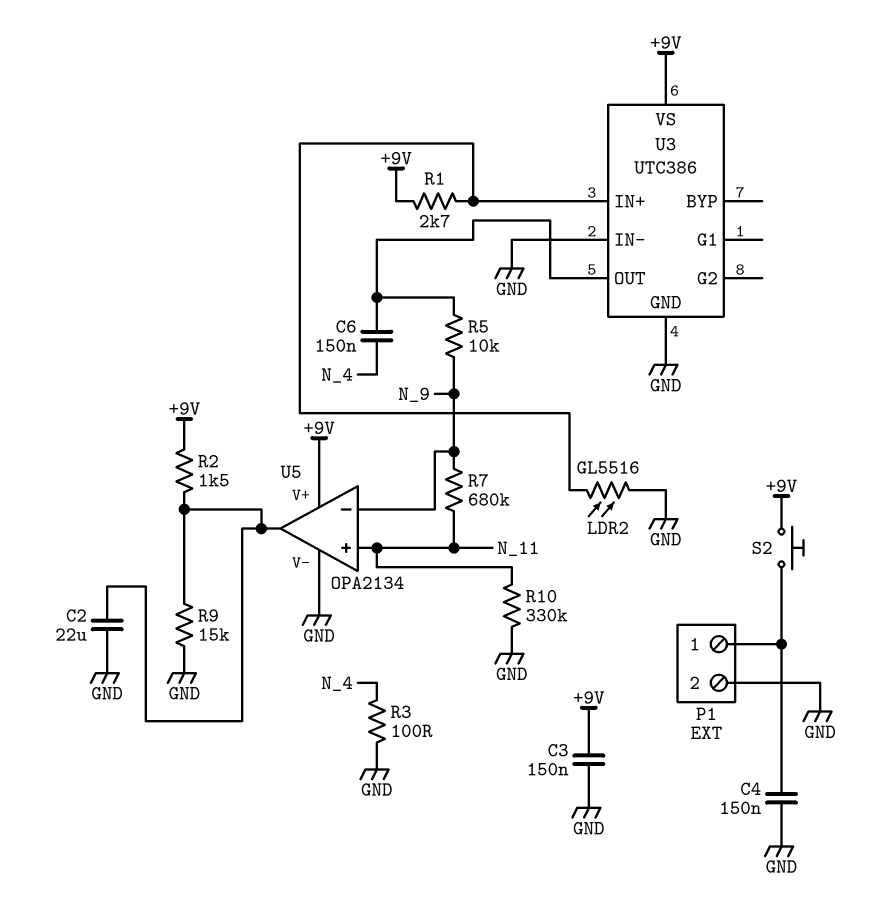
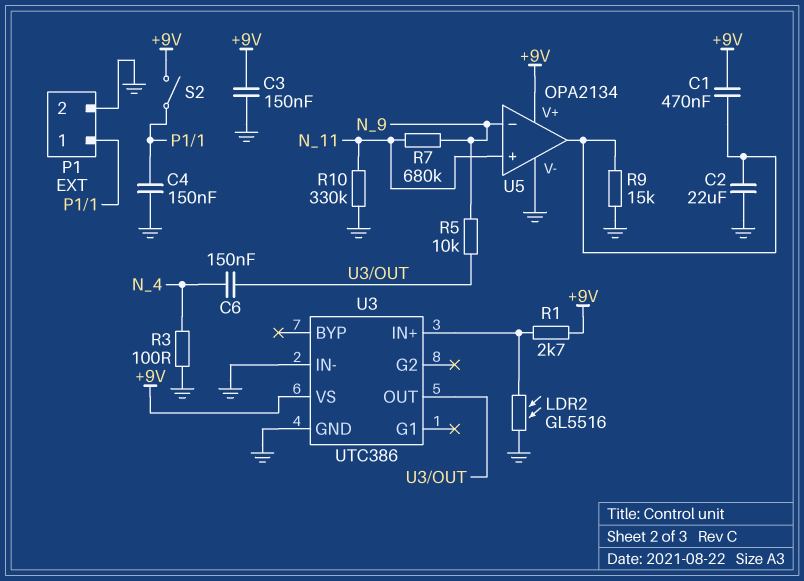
C1: none -> 470nF (+9V, U5/out)
R2: 1.5k (+9V, U5/out) -> none
S2: button (+9V, P1/1) -> switch (+9V, P1/1)

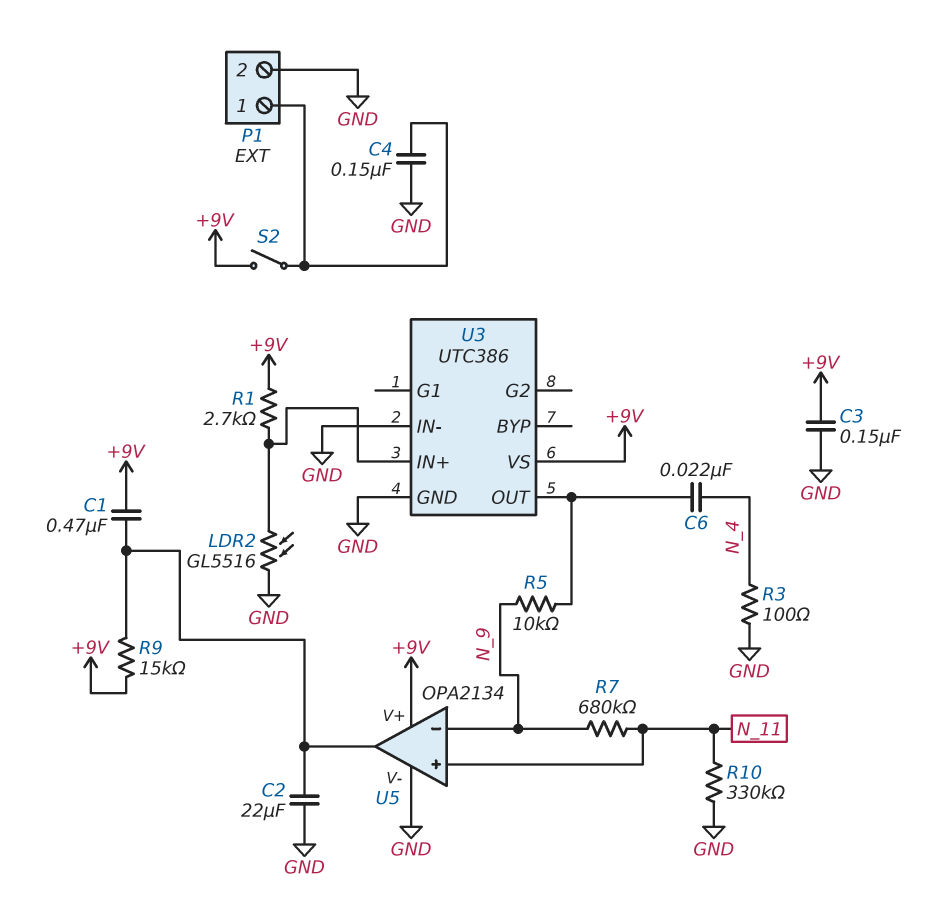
C6: 150nF (N_4, U3/OUT) -> 22nF (N_4, U3/OUT)
R9: 15k (GND, U5/out) -> 15k (+9V, U5/out)

